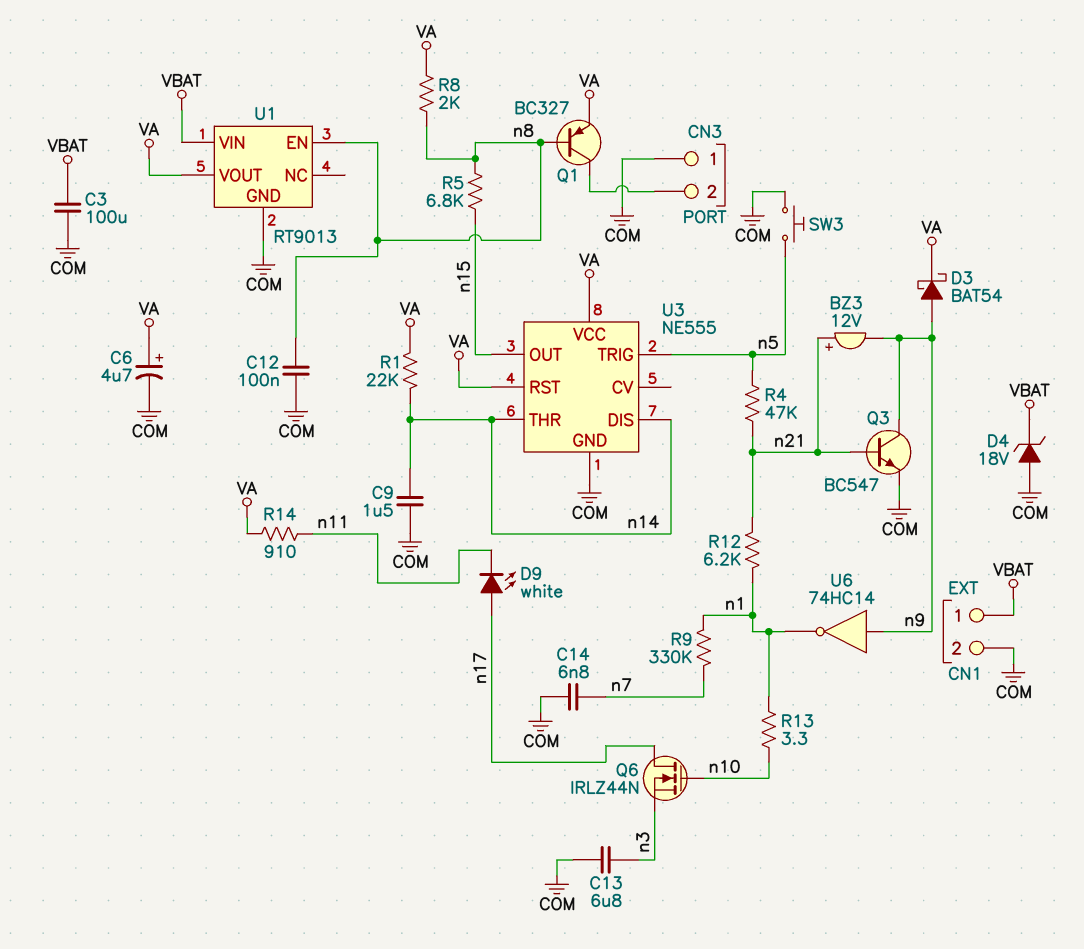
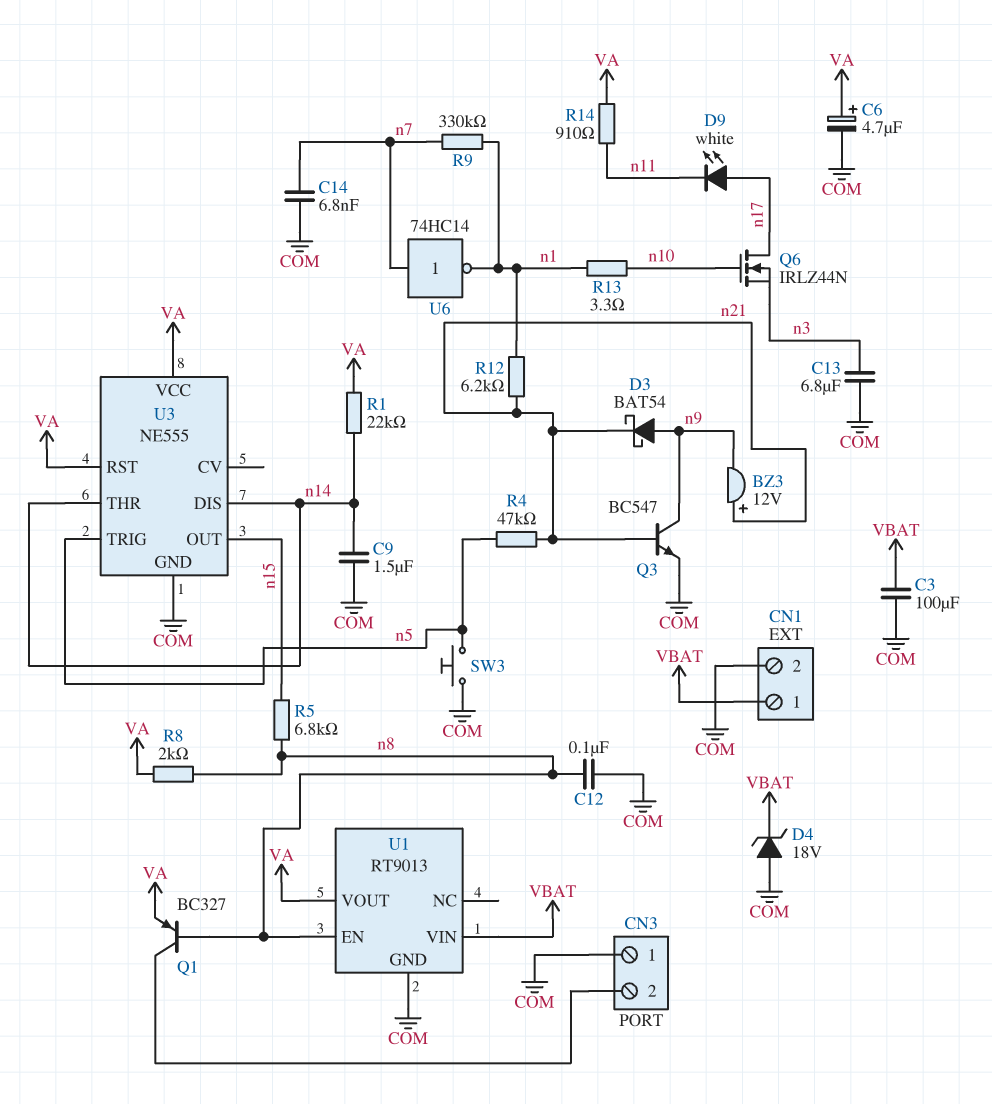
D3: schottky BAT54 (A n9, K VA) -> schottky BAT54 (A n9, K n21)
U6: NOT 74HC14 (in n9, out n1) -> NOT 74HC14 (in n7, out n1)

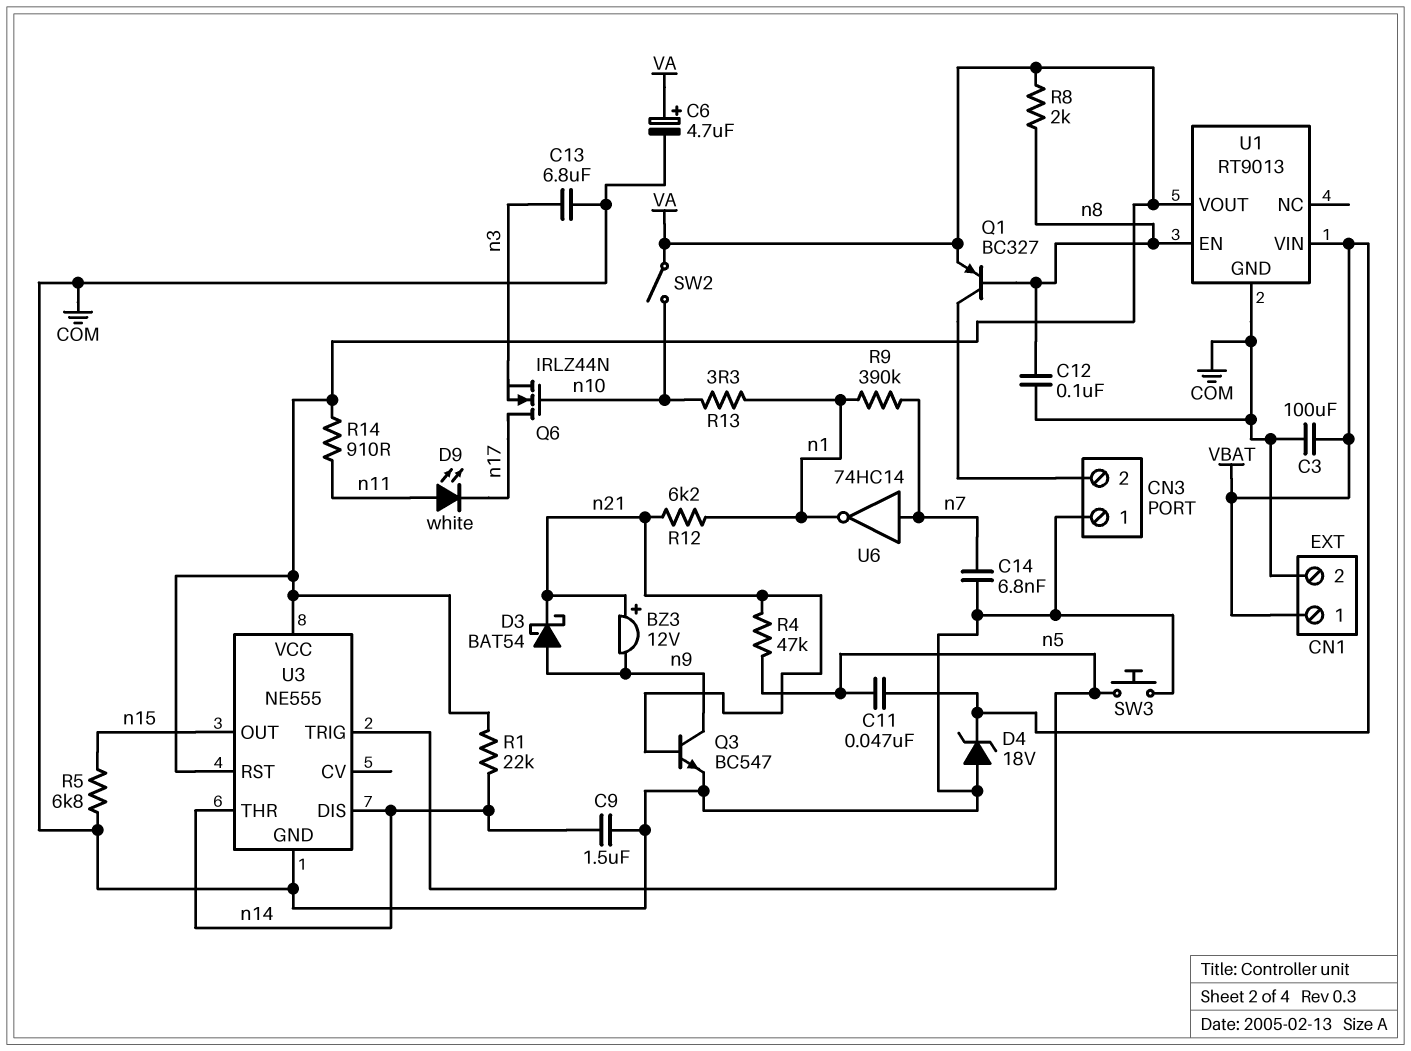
C11: none -> 47nF (VBAT, n5)
D9: LED white (A n17, K n11) -> LED white (A n11, K n17)
R5: 6.8k (n8, n15) -> 6.8k (COM, n15)
R9: 330k (n1, n7) -> 390k (n1, n7)
SW2: none -> switch (VA, n10)

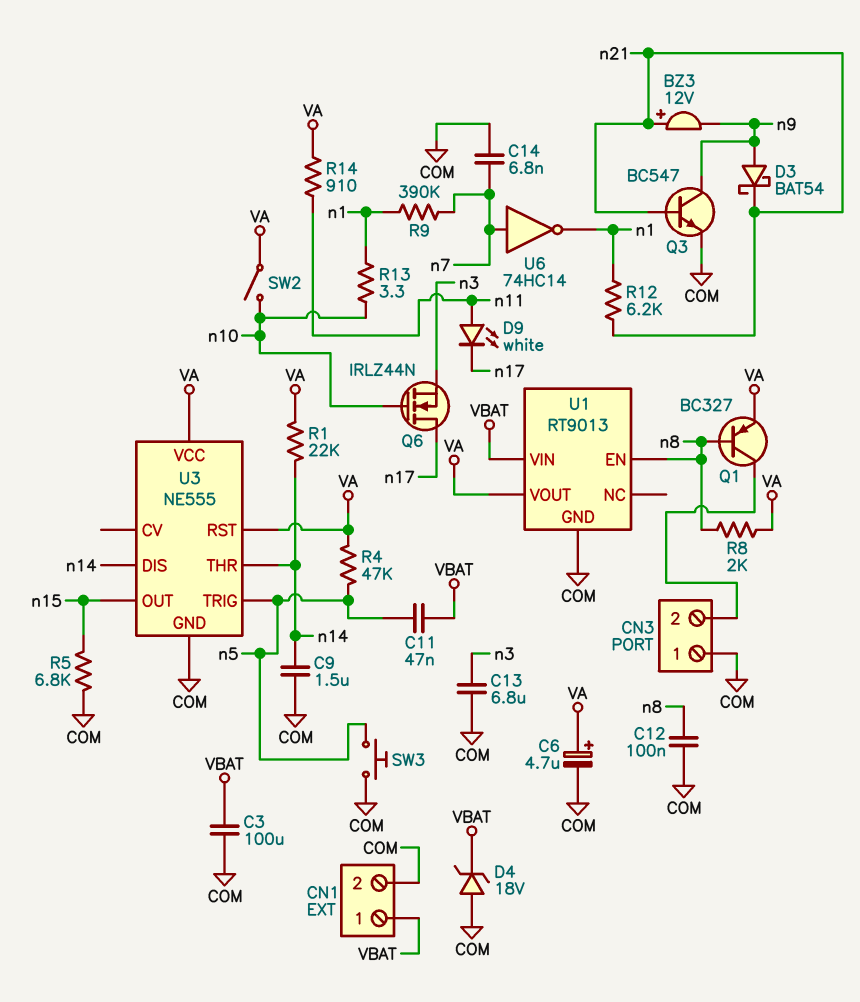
R4: 47k (n5, n21) -> 47k (VA, n5)

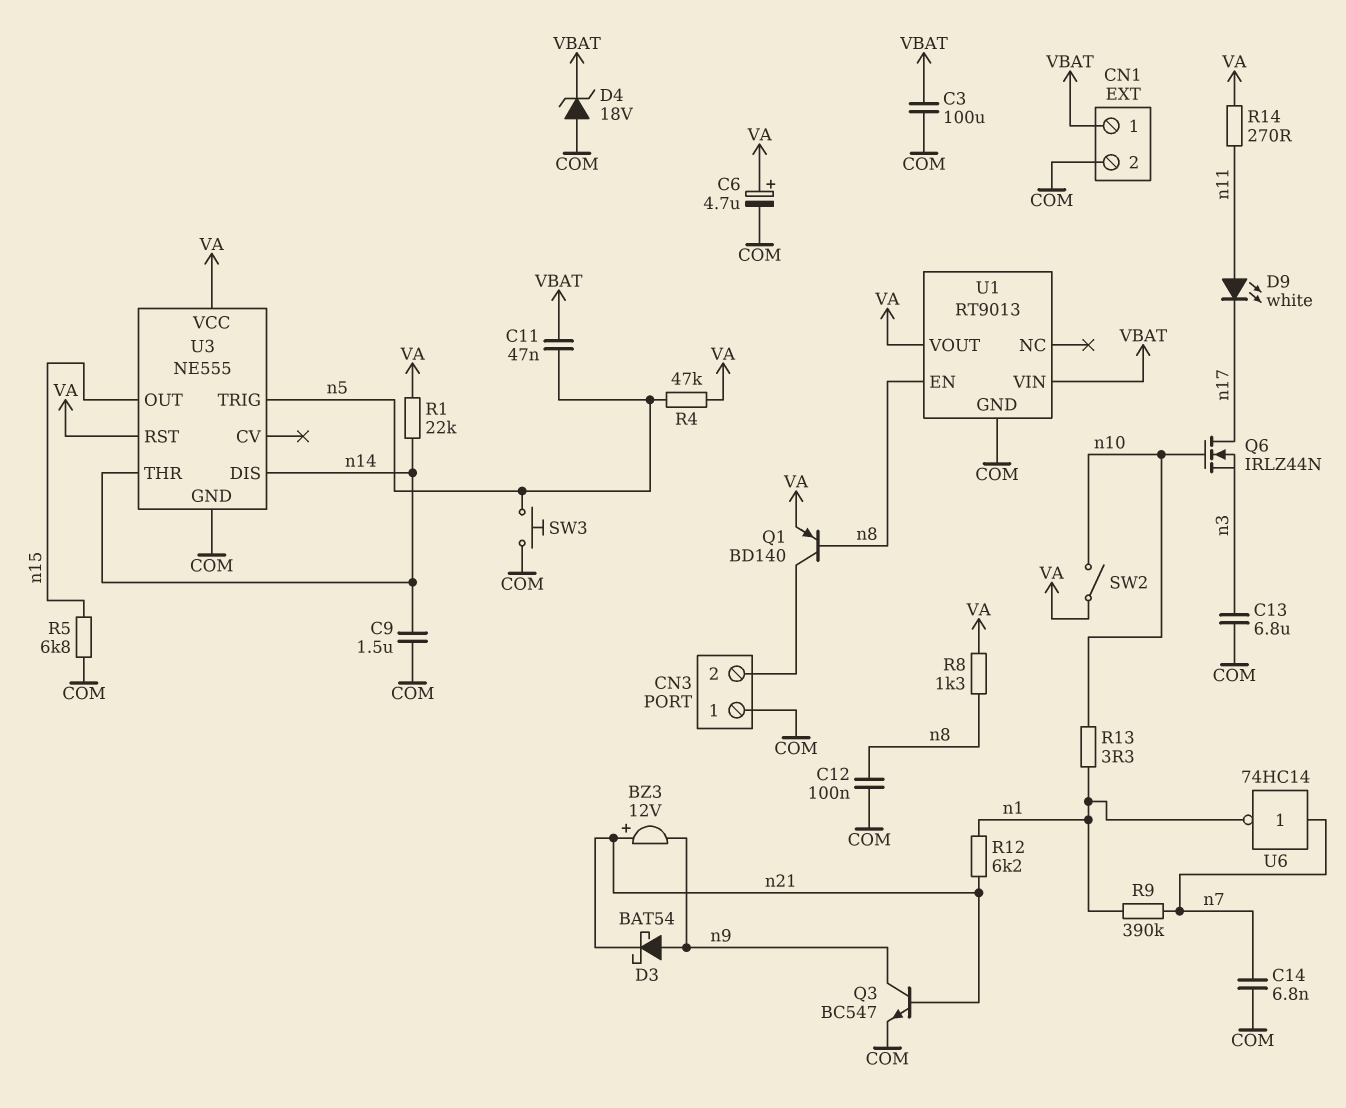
Q1: PNP BC327 (B n8, C CN3/2, E VA) -> PNP BD140 (B n8, C CN3/2, E VA)
R8: 2k (VA, n8) -> 1.3k (VA, n8)
R14: 910 (VA, n11) -> 270 (VA, n11)

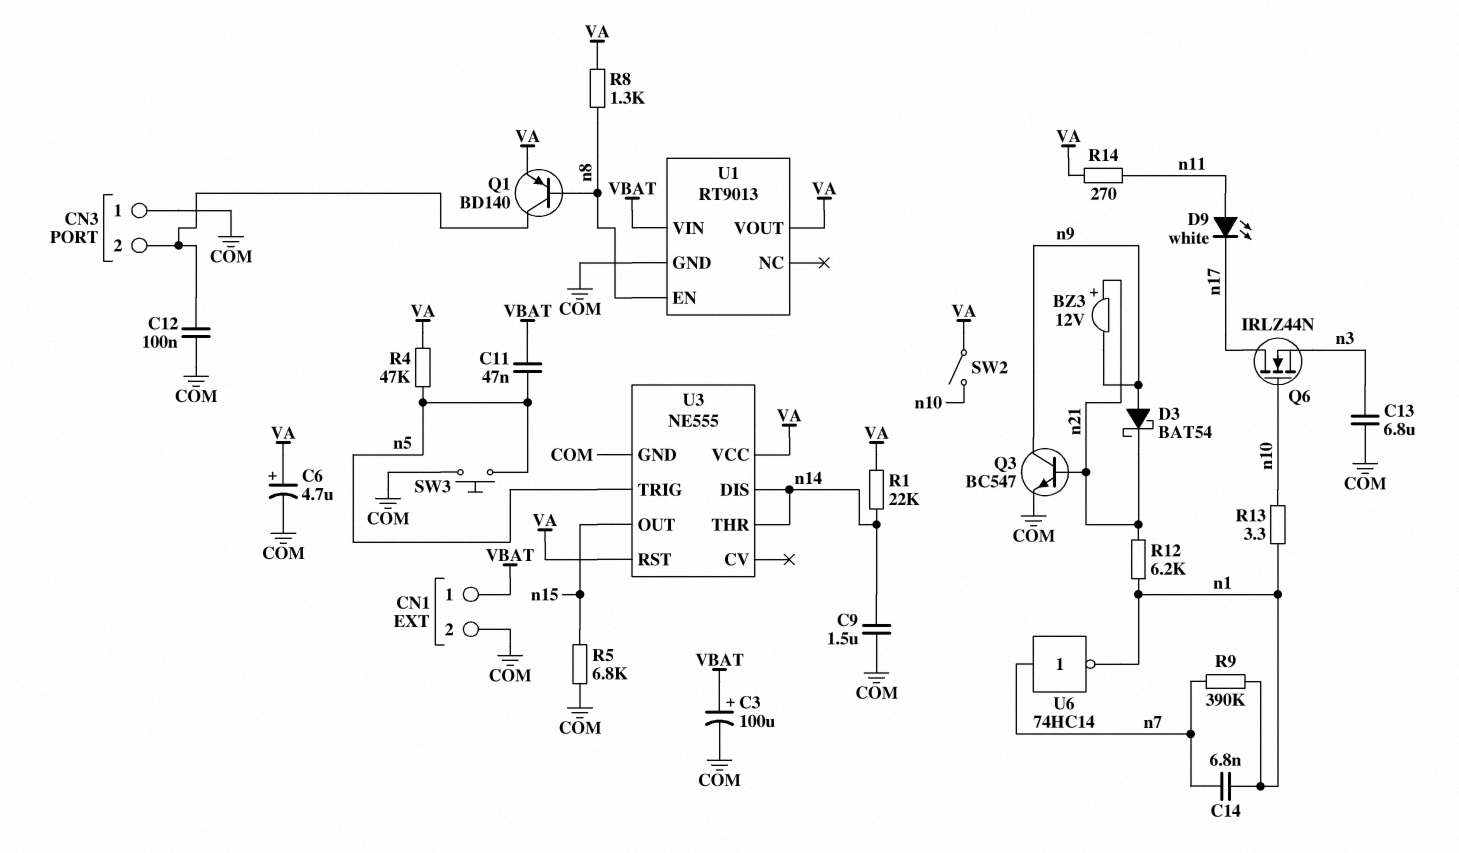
C3: 100uF (COM, VBAT) -> 100uF (plus VBAT, minus COM)
C12: 100nF (COM, n8) -> 100nF (CN3/2, COM)
C14: 6.8nF (COM, n7) -> 6.8nF (n1, n7)
D4: zener 18V (A COM, K VBAT) -> none

